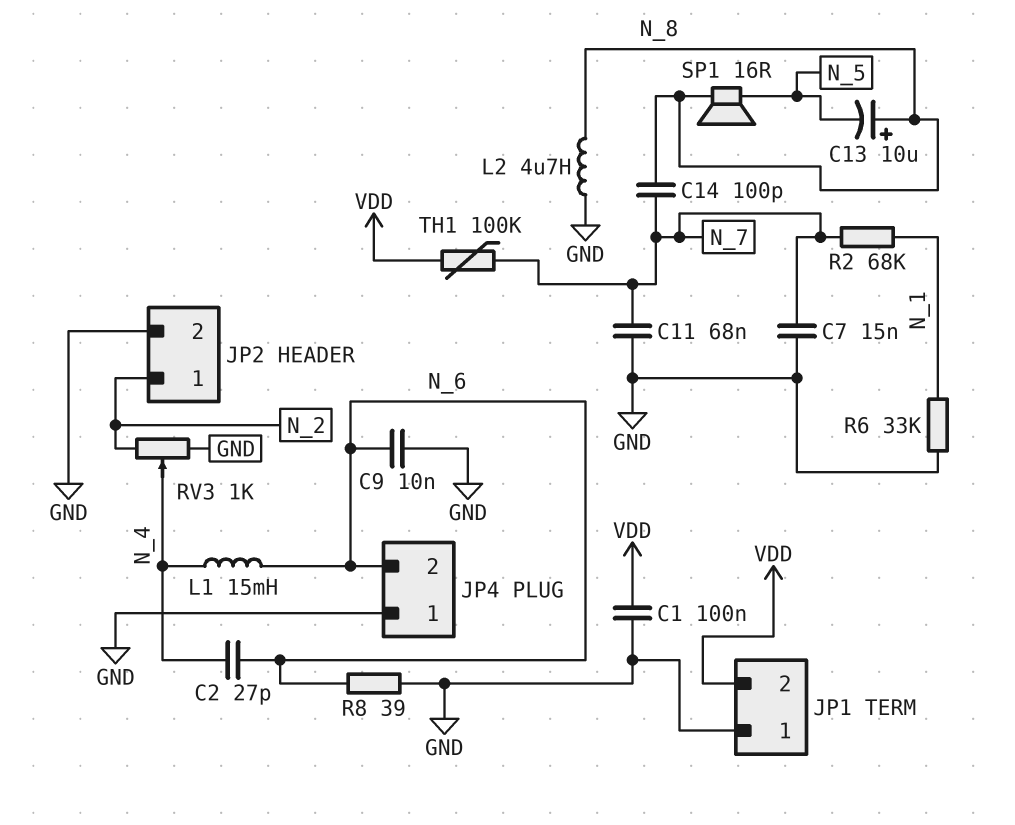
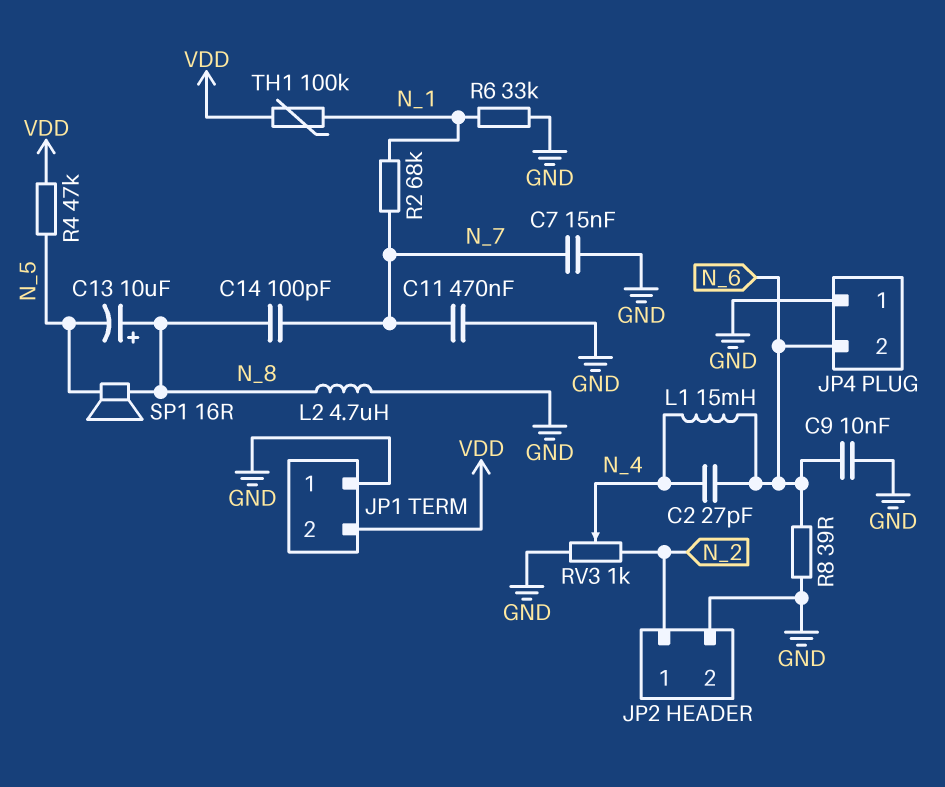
C1: 100nF (GND, VDD) -> none
C11: 68nF (GND, N_7) -> 470nF (GND, N_7)
R4: none -> 47k (N_5, VDD)
TH1: 100k (N_7, VDD) -> 100k (N_1, VDD)

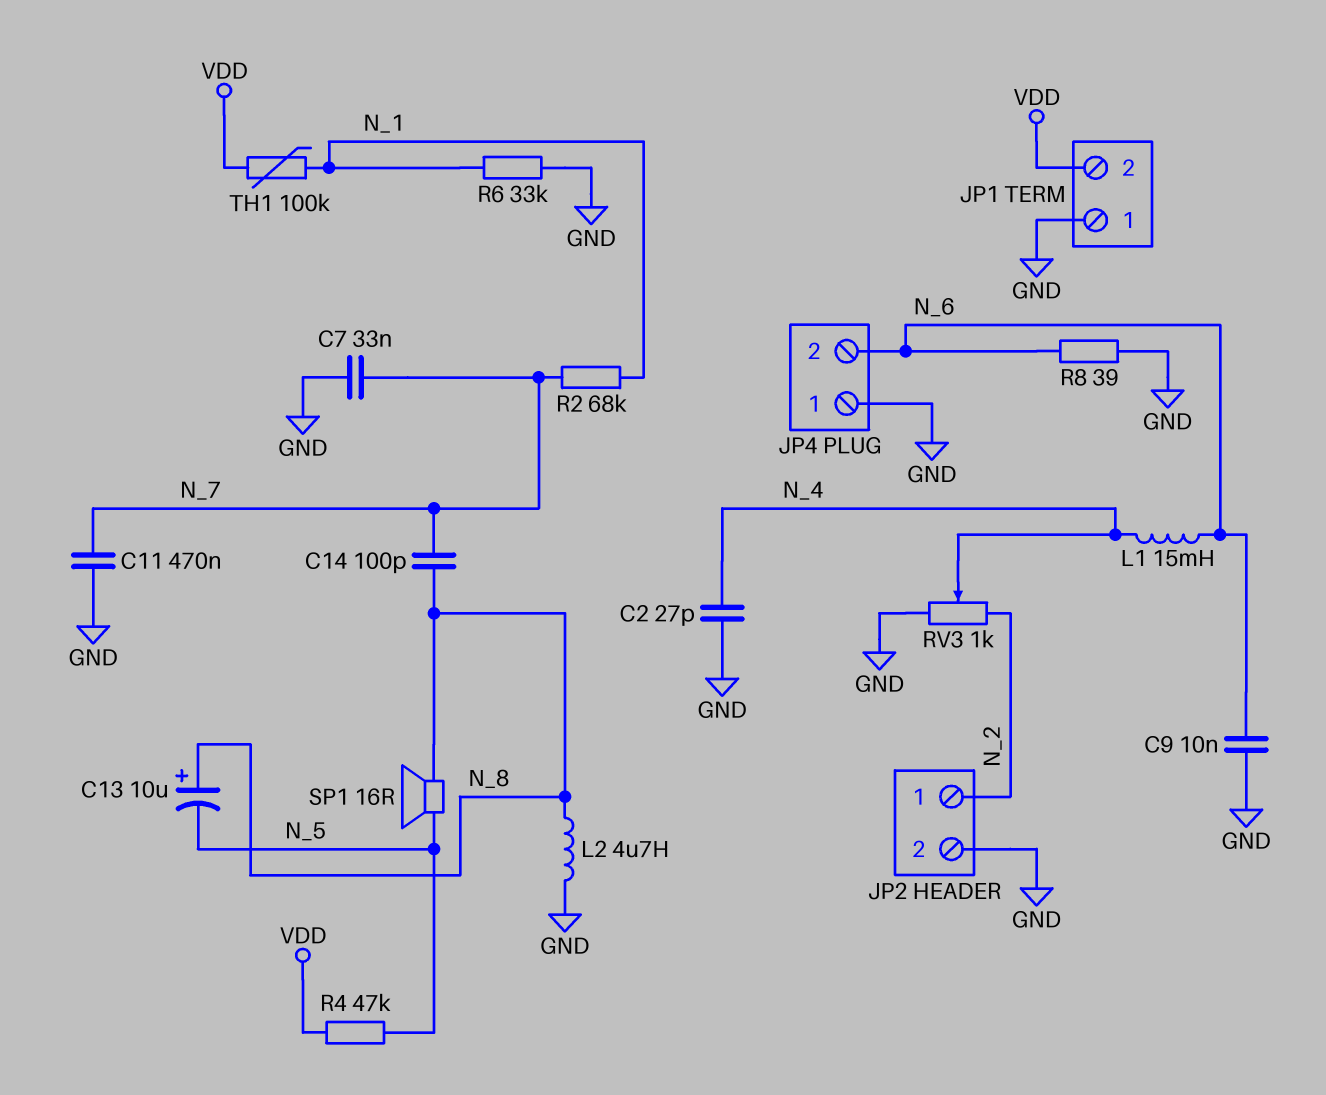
C2: 27pF (N_4, N_6) -> 27pF (GND, N_4)
C7: 15nF (GND, N_7) -> 33nF (GND, N_7)

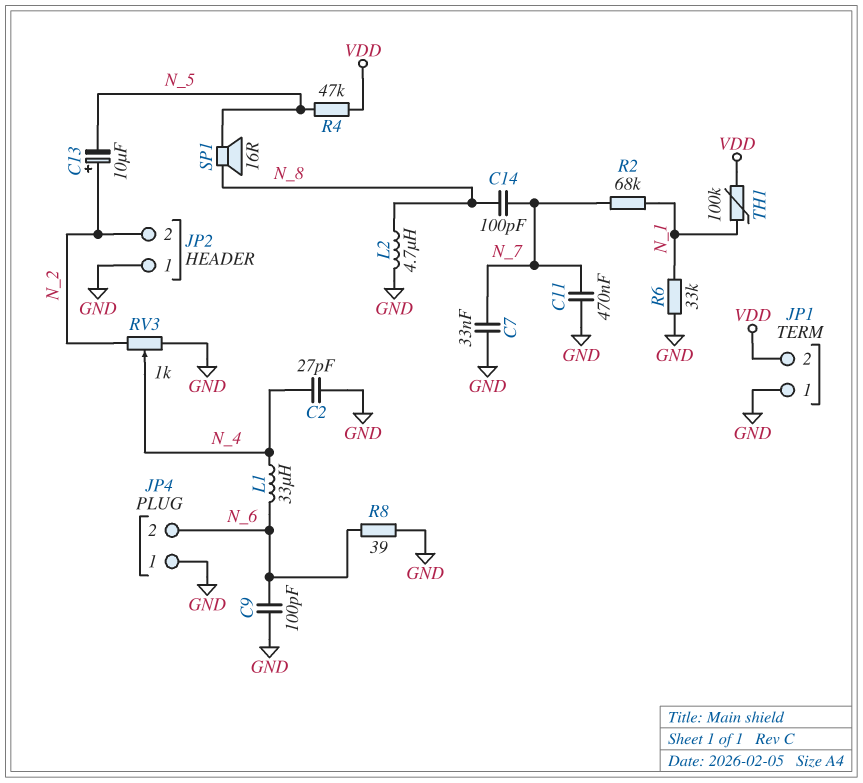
C9: 10nF (GND, N_6) -> 100pF (GND, N_6)
C13: 10uF (plus N_8, minus N_5) -> 10uF (plus N_2, minus N_5)
JP2 pin 1: N_2 -> GND
JP2 pin 2: GND -> N_2
L1: 15mH (N_4, N_6) -> 33uH (N_4, N_6)

